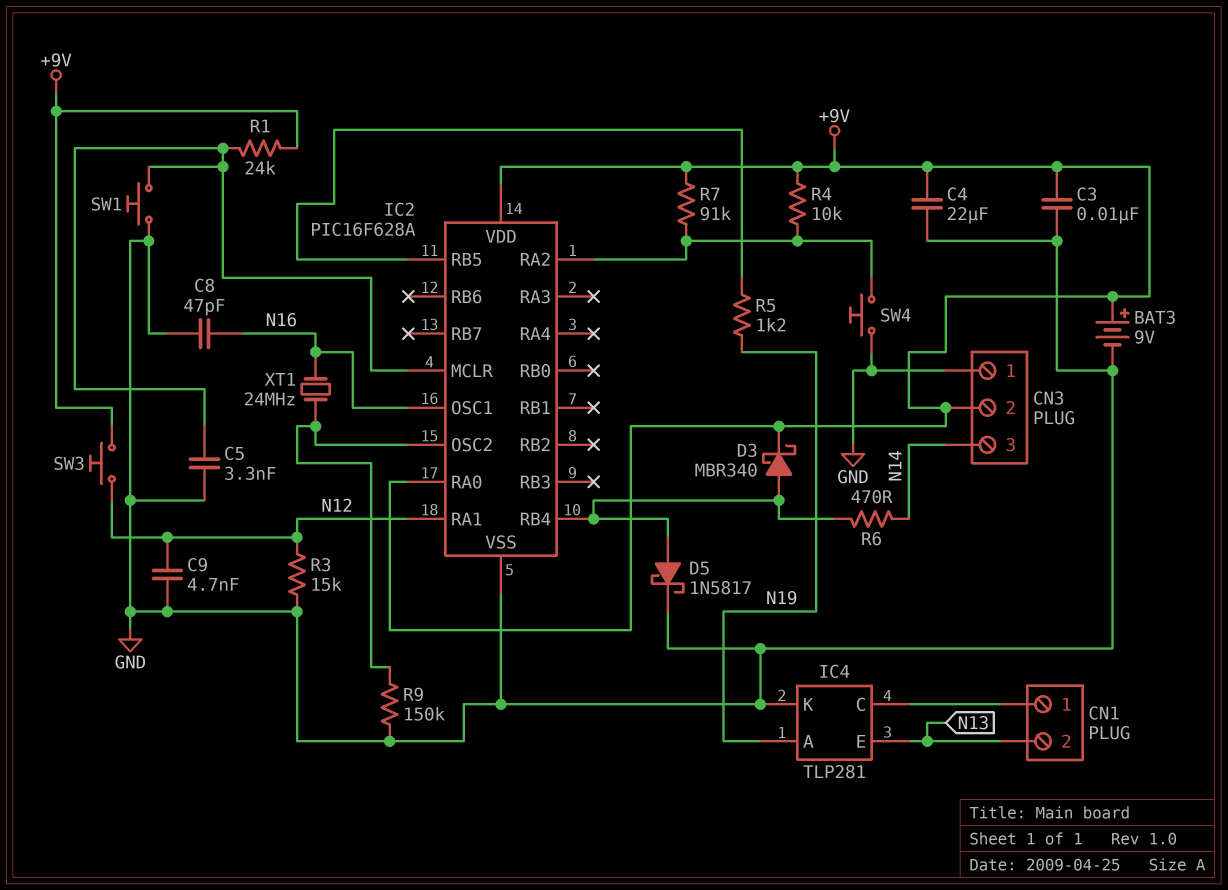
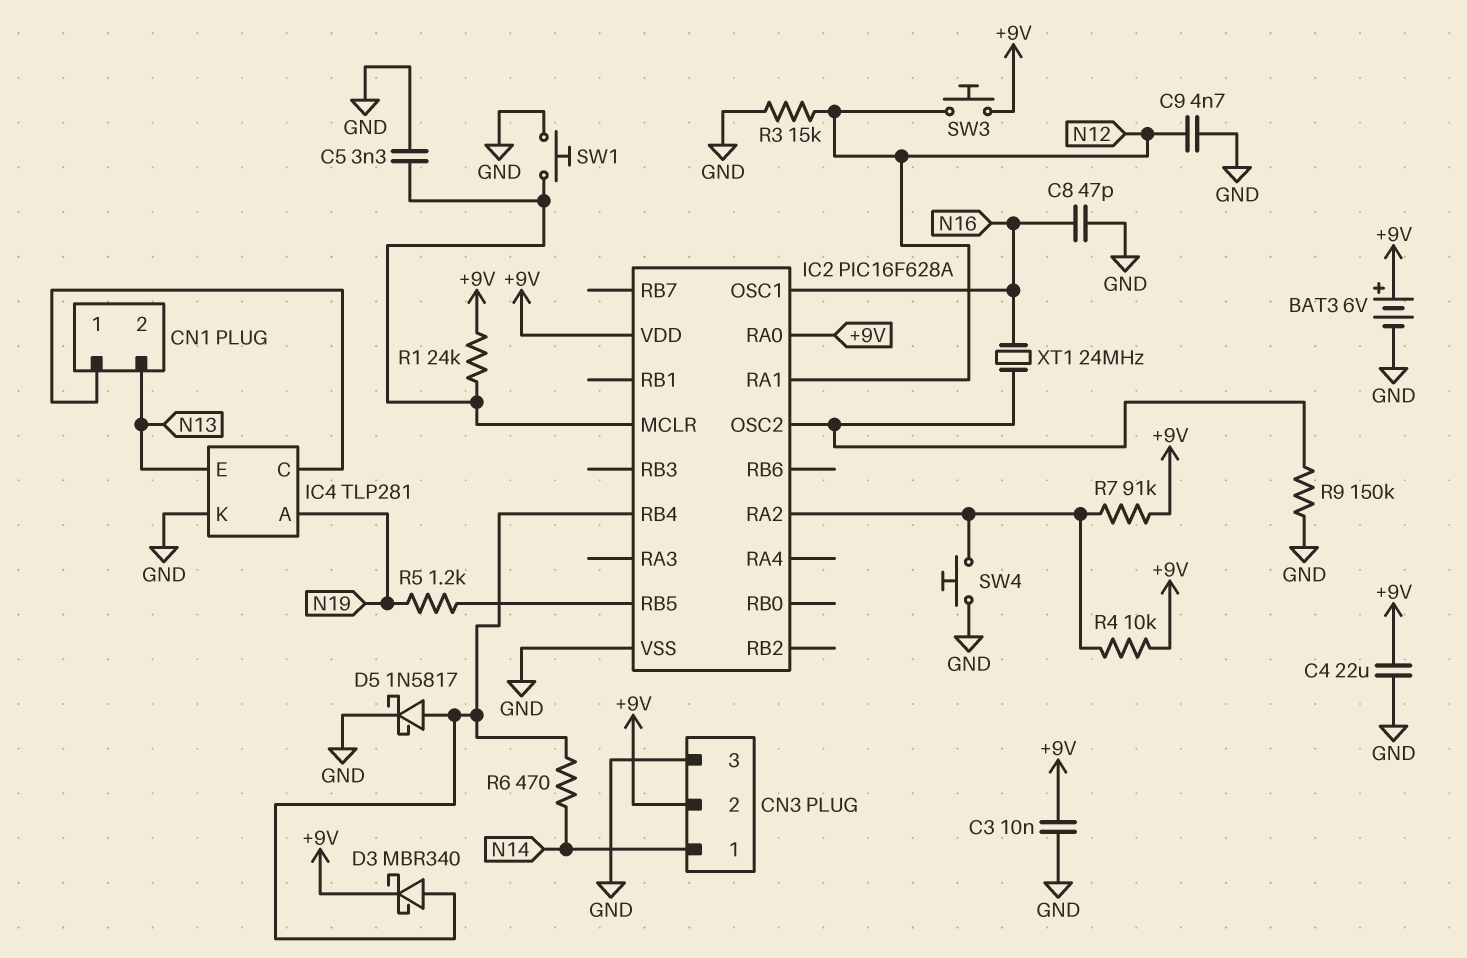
BAT3: 9V (plus +9V, minus GND) -> 6V (plus +9V, minus GND)
CN3 pin 1: GND -> N14
CN3 pin 3: N14 -> GND

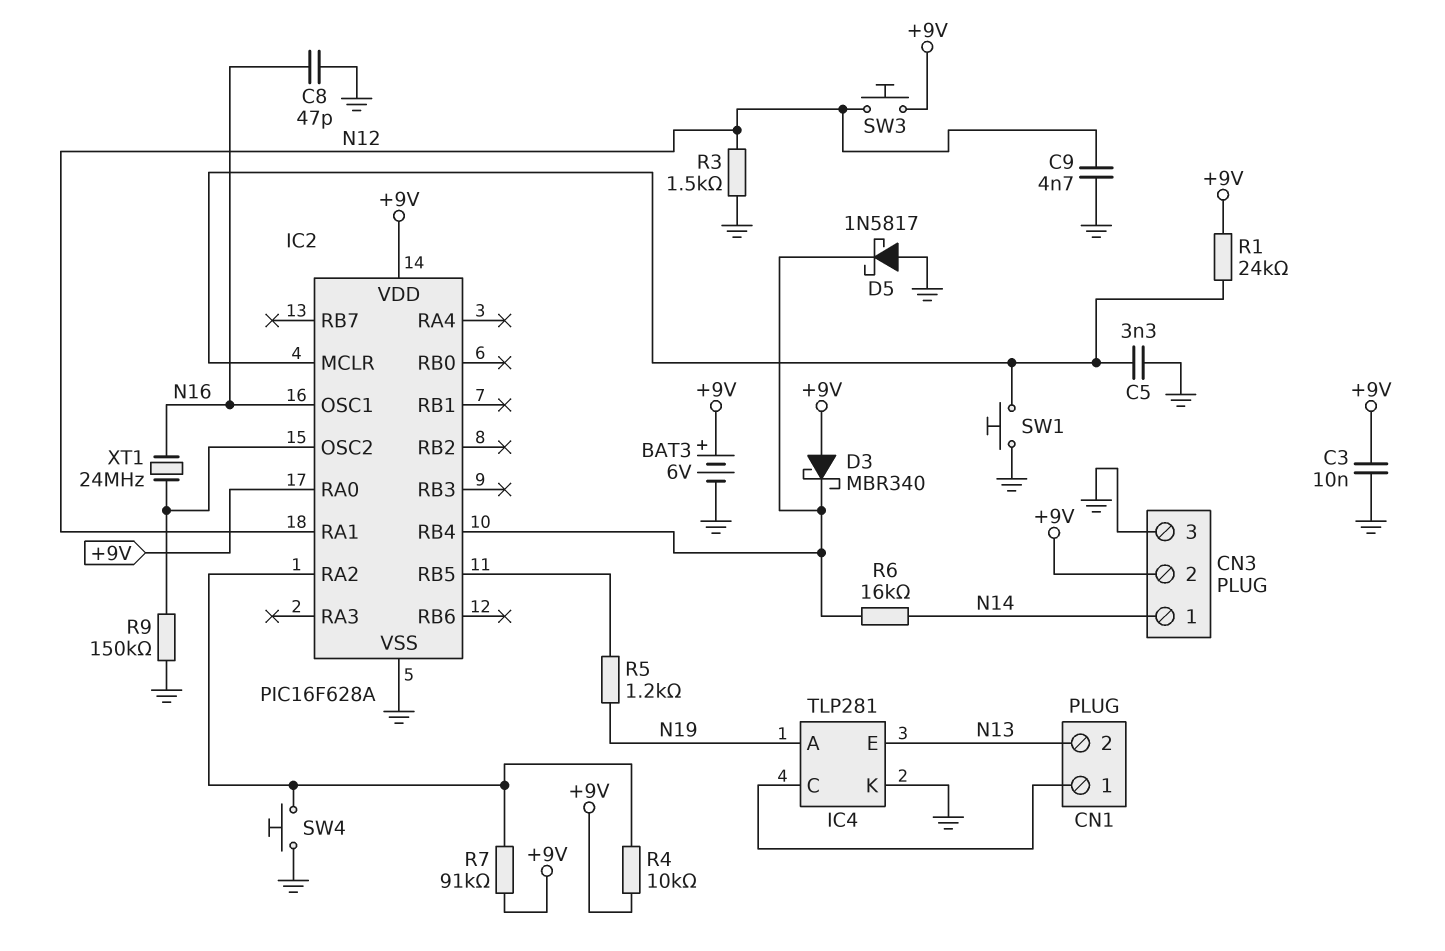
C4: 22uF (+9V, GND) -> none
D3: schottky MBR340 (A IC2/RB4, K +9V) -> schottky MBR340 (A +9V, K IC2/RB4)
D5: schottky 1N5817 (A IC2/RB4, K GND) -> schottky 1N5817 (A GND, K IC2/RB4)
R3: 15k (GND, N12) -> 1.5k (GND, N12)
R6: 470 (IC2/RB4, N14) -> 16k (IC2/RB4, N14)

